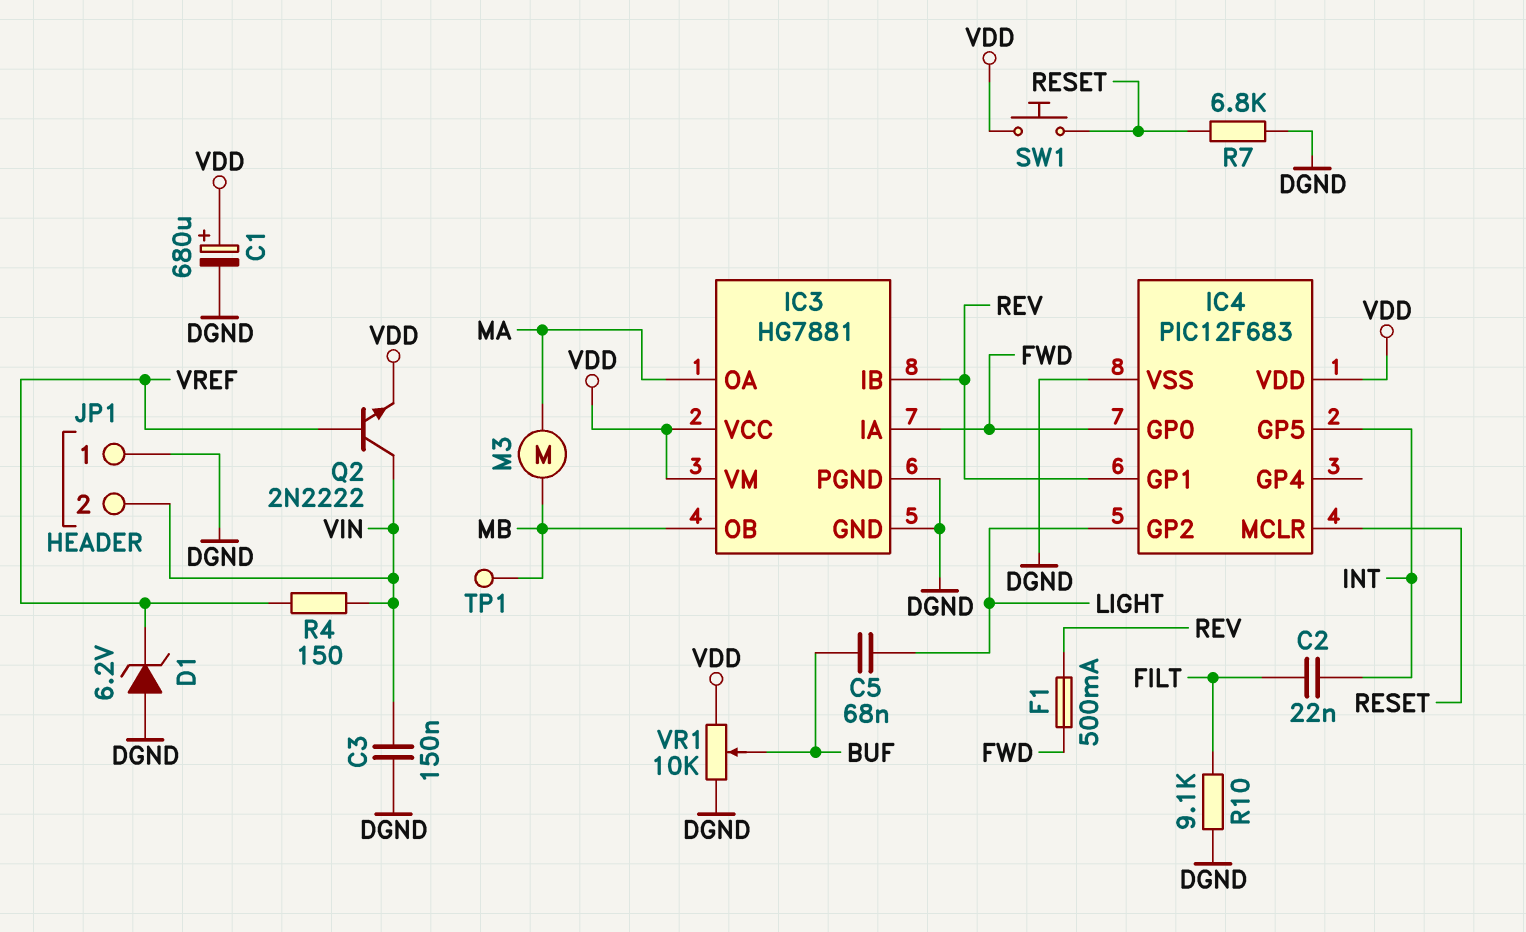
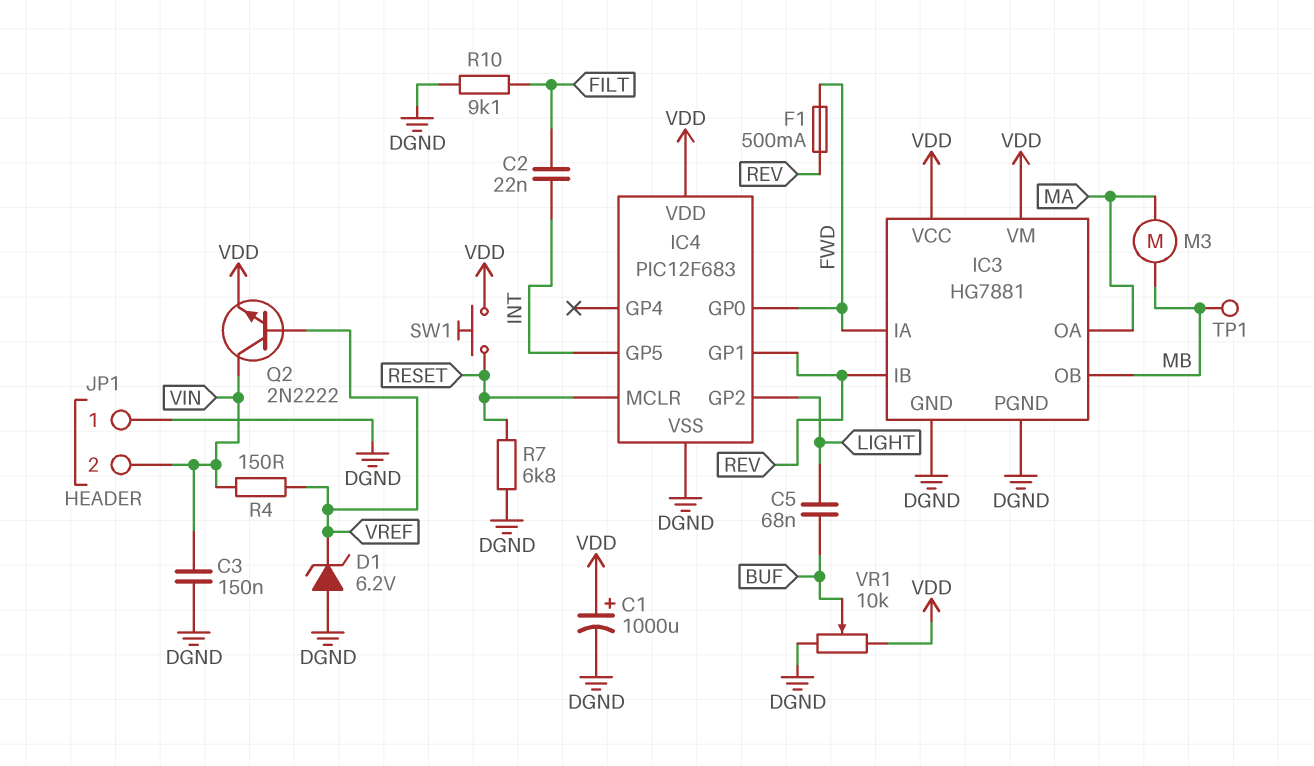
C1: 680uF (plus VDD, minus DGND) -> 1000uF (plus VDD, minus DGND)

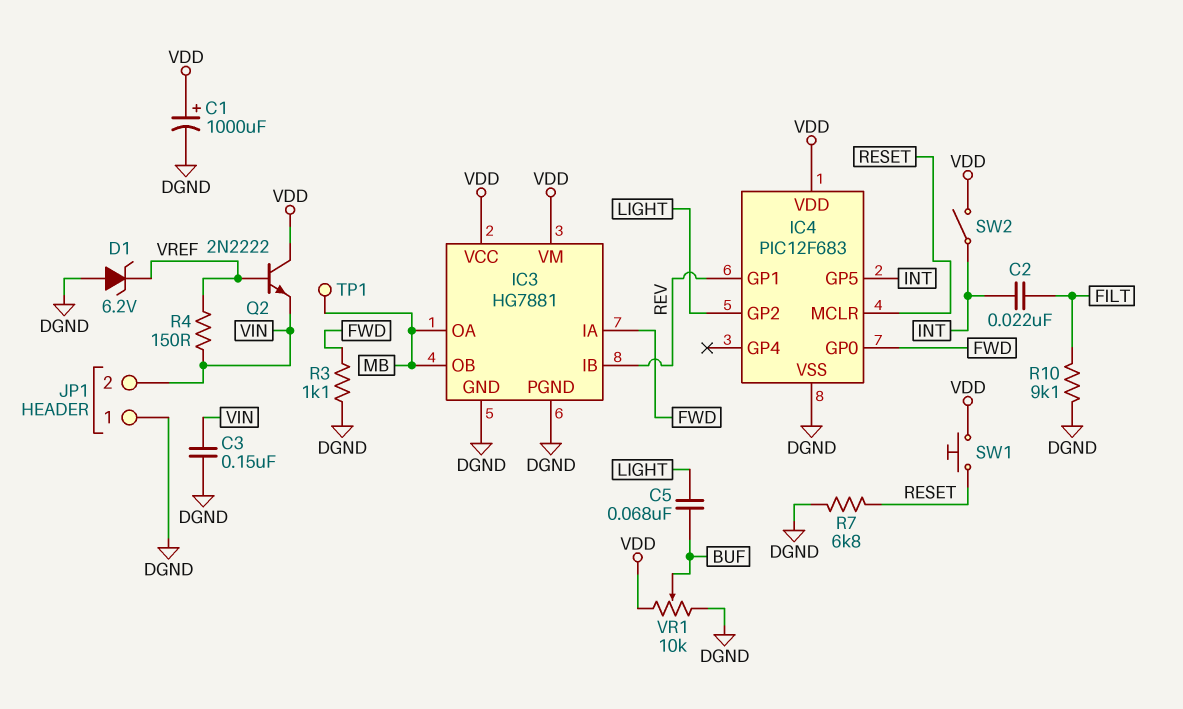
F1: 500mA (FWD, REV) -> none
IC3 pin OA: MA -> MB
M3: motor (MA, MB) -> none
Q2: NPN 2N2222 (B VREF, C VIN, E VDD) -> NPN 2N2222 (B VREF, C VDD, E VIN)
R3: none -> 1.1k (DGND, FWD)
SW2: none -> switch (INT, VDD)

